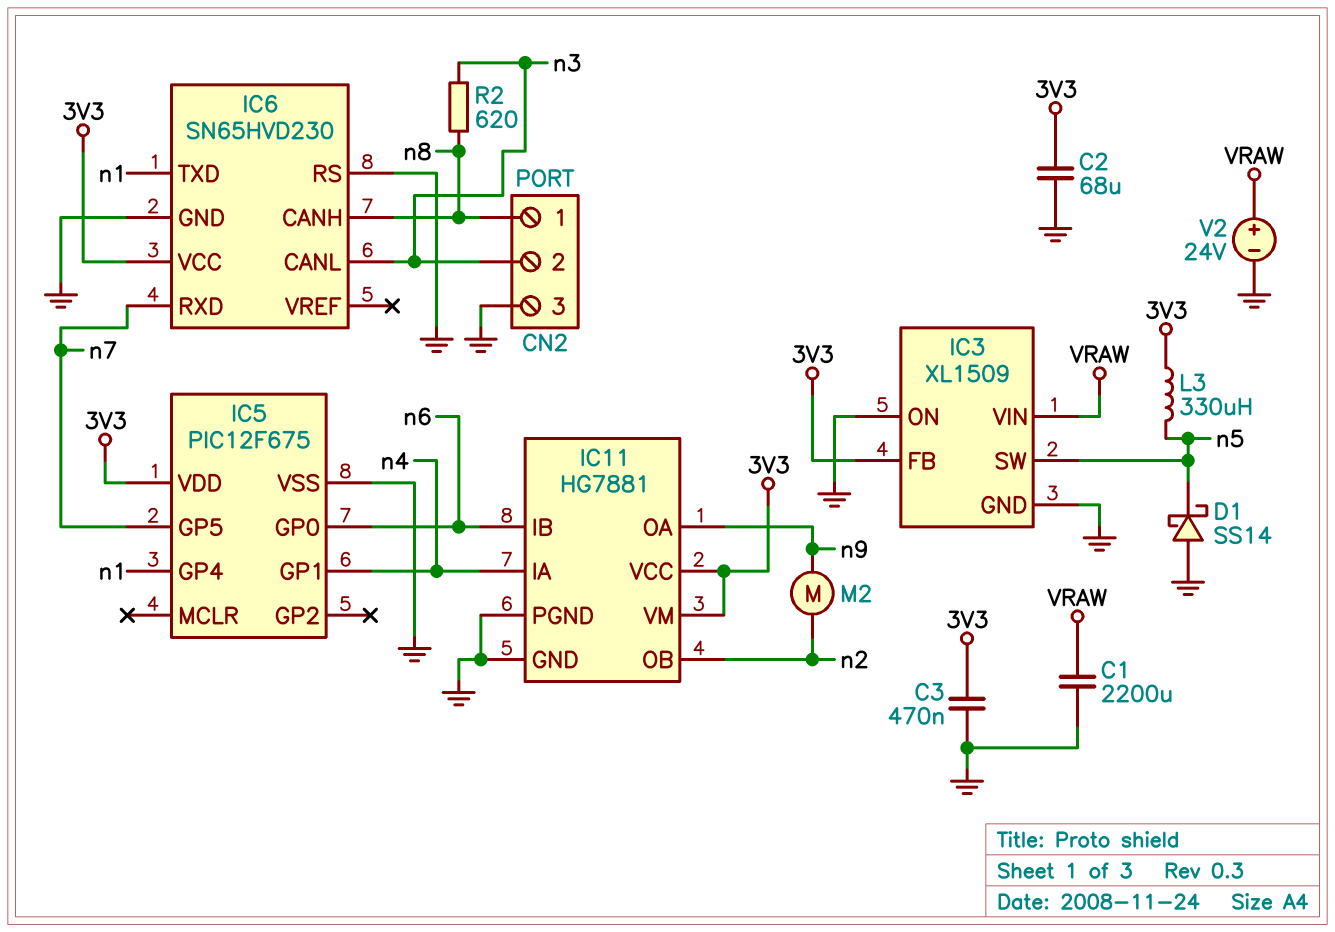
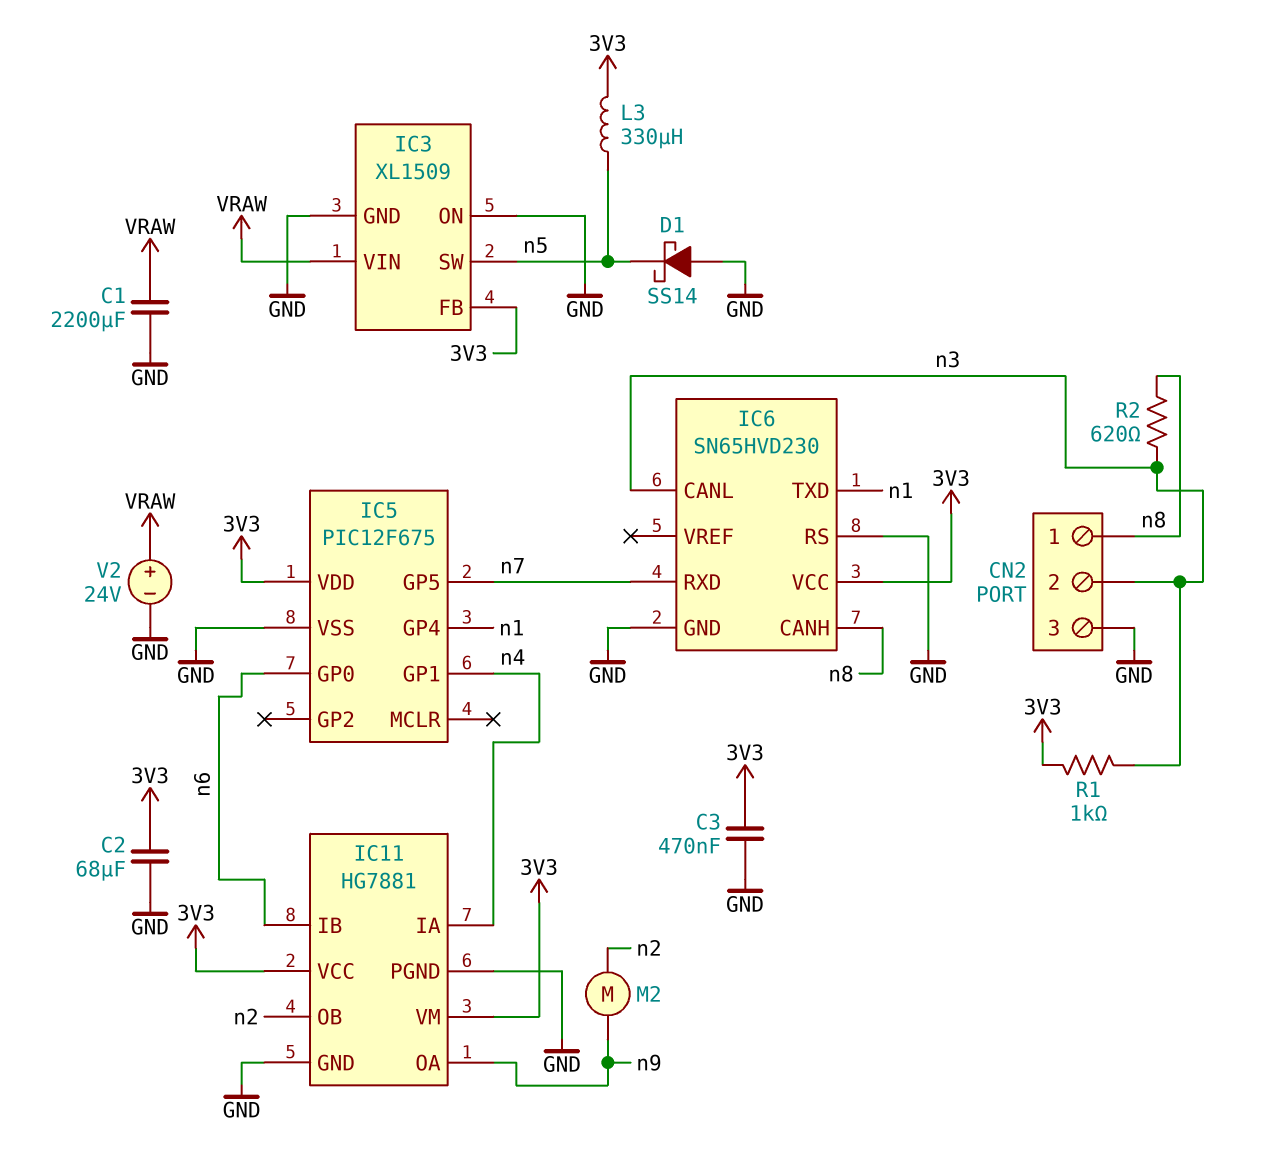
R1: none -> 1k (3V3, n3)

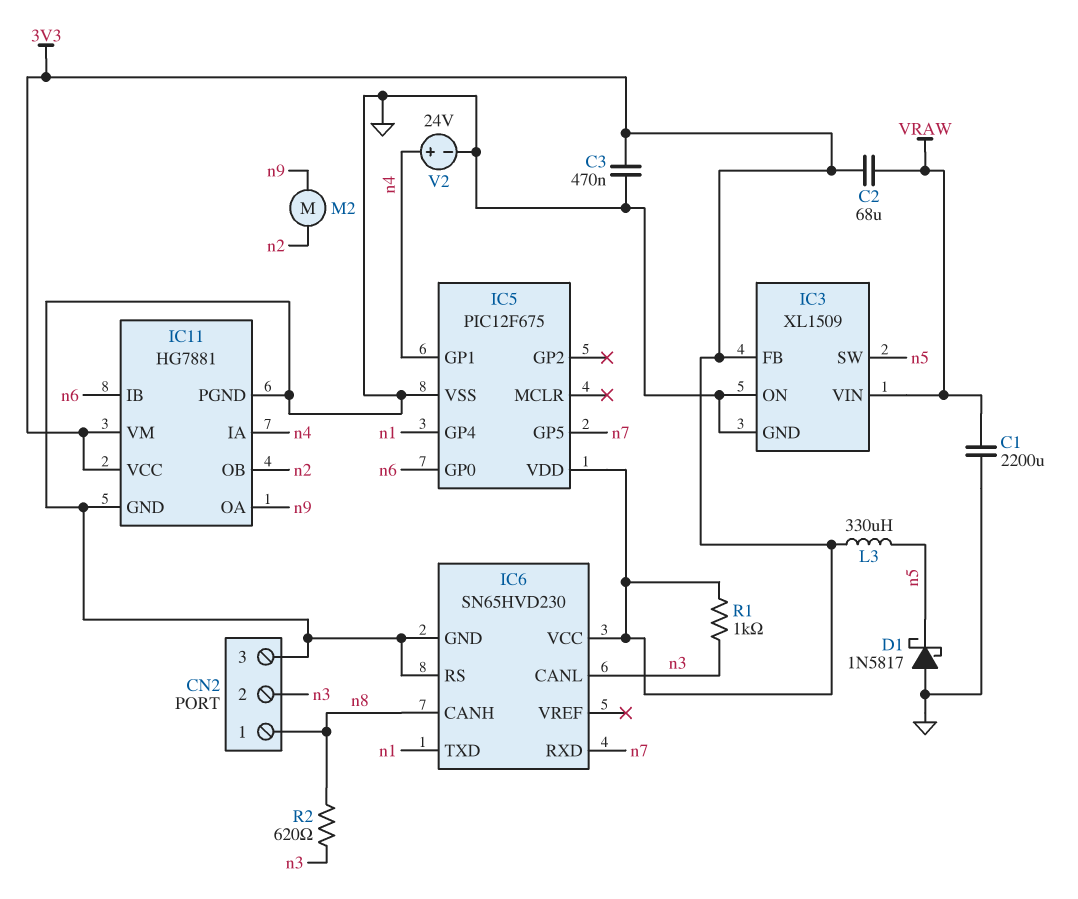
C2: 68uF (3V3, GND) -> 68uF (3V3, VRAW)
D1: schottky SS14 (A GND, K n5) -> schottky 1N5817 (A GND, K n5)
V2: 24V (plus VRAW, minus GND) -> 24V (plus n4, minus GND)

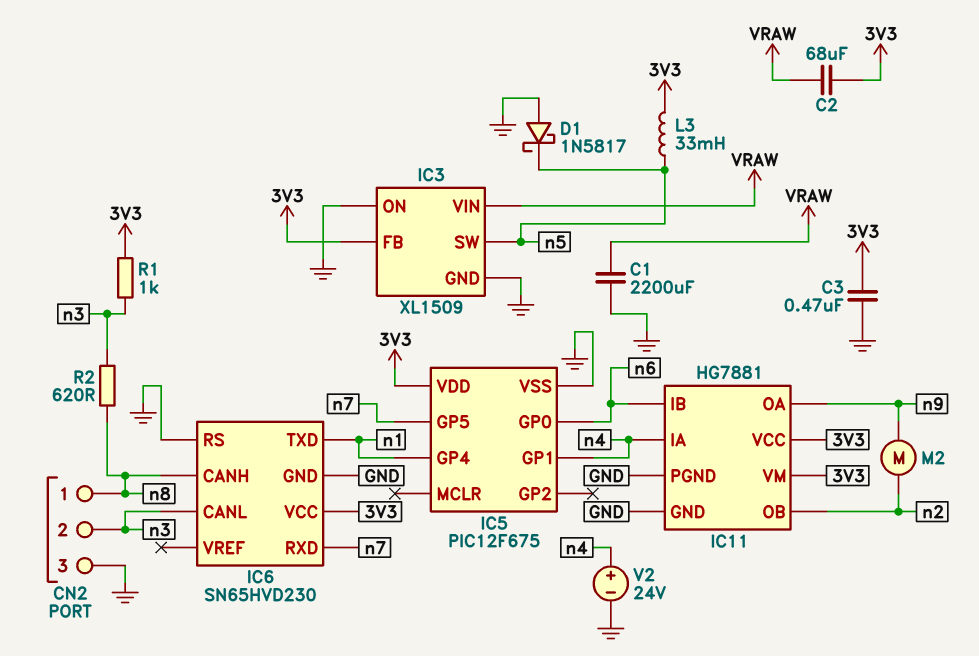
L3: 330uH (3V3, n5) -> 33mH (3V3, n5)

